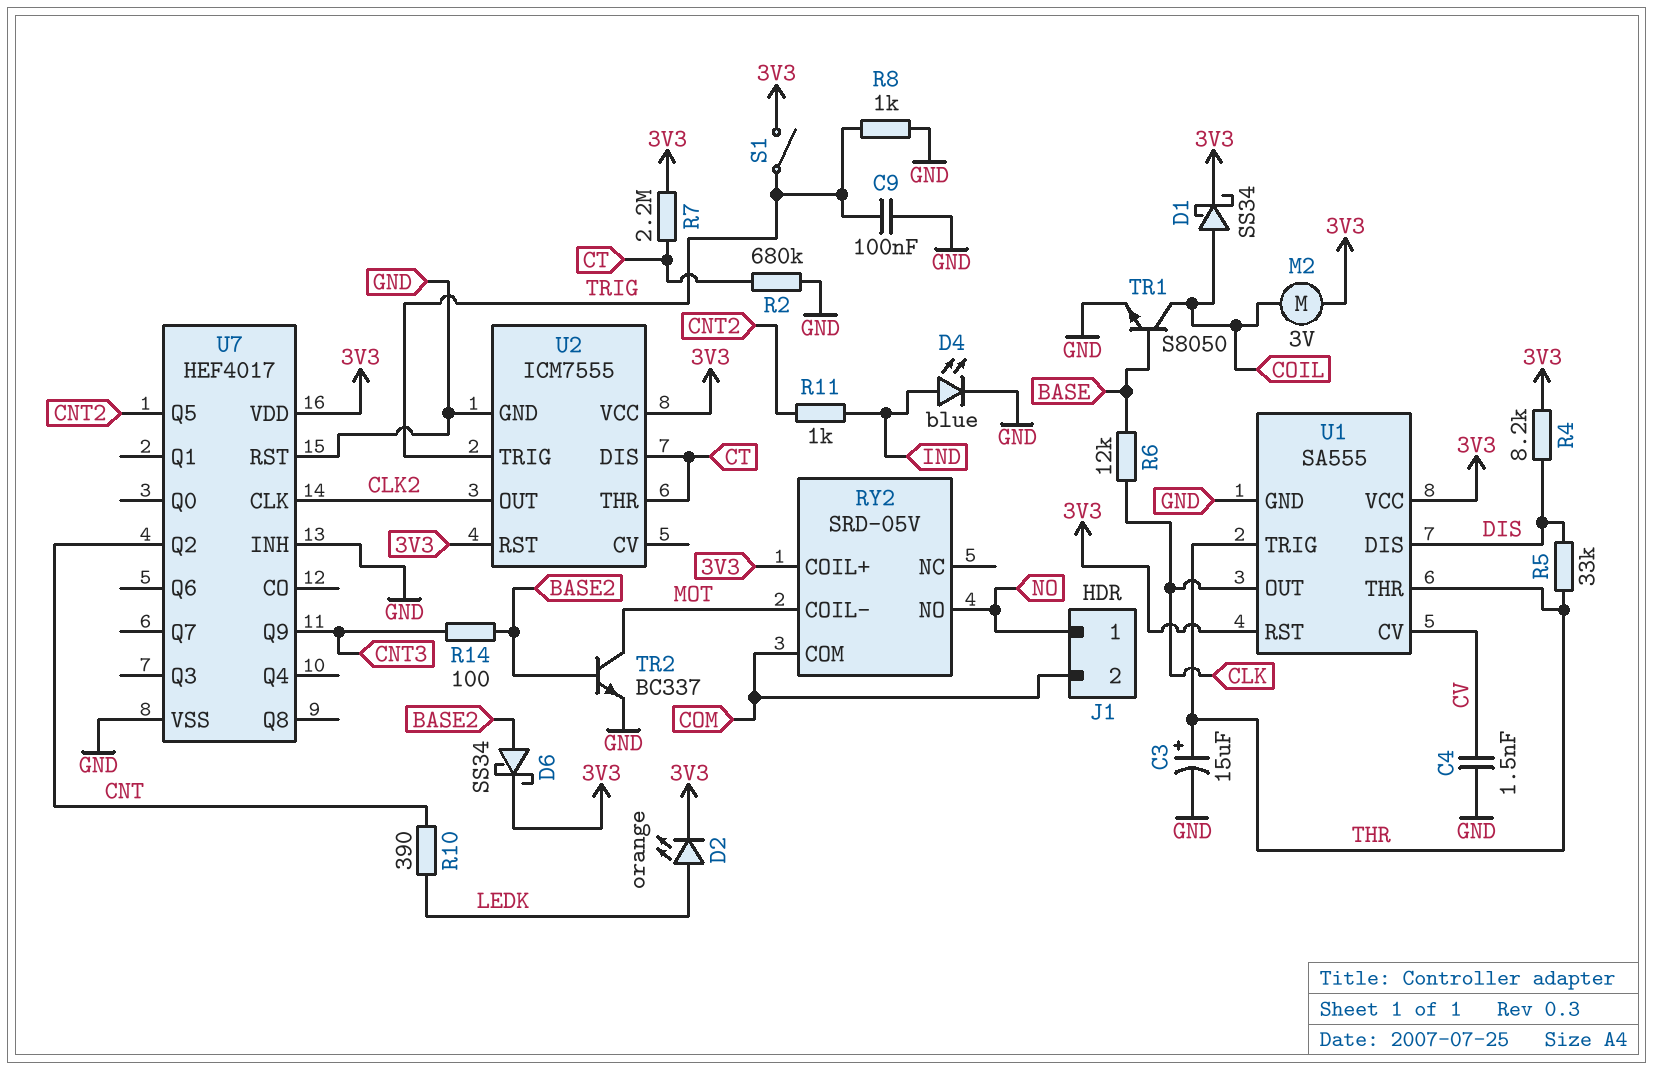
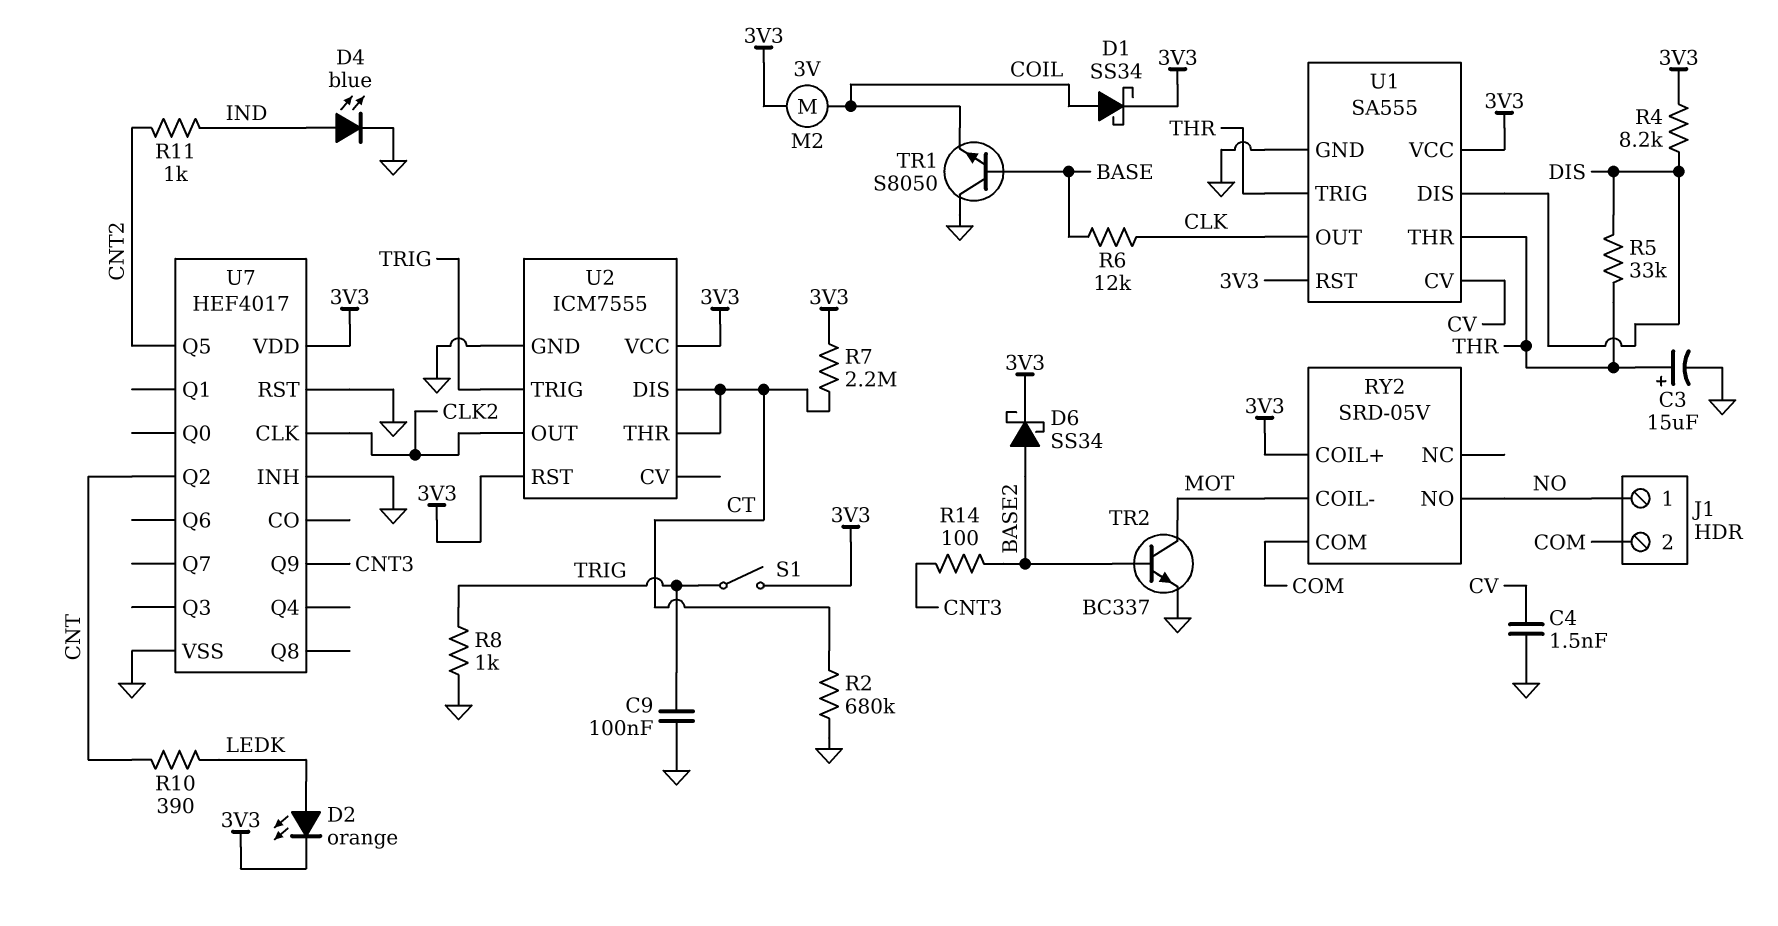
TR1: NPN S8050 (B BASE, C COIL, E GND) -> NPN S8050 (B BASE, C GND, E COIL)

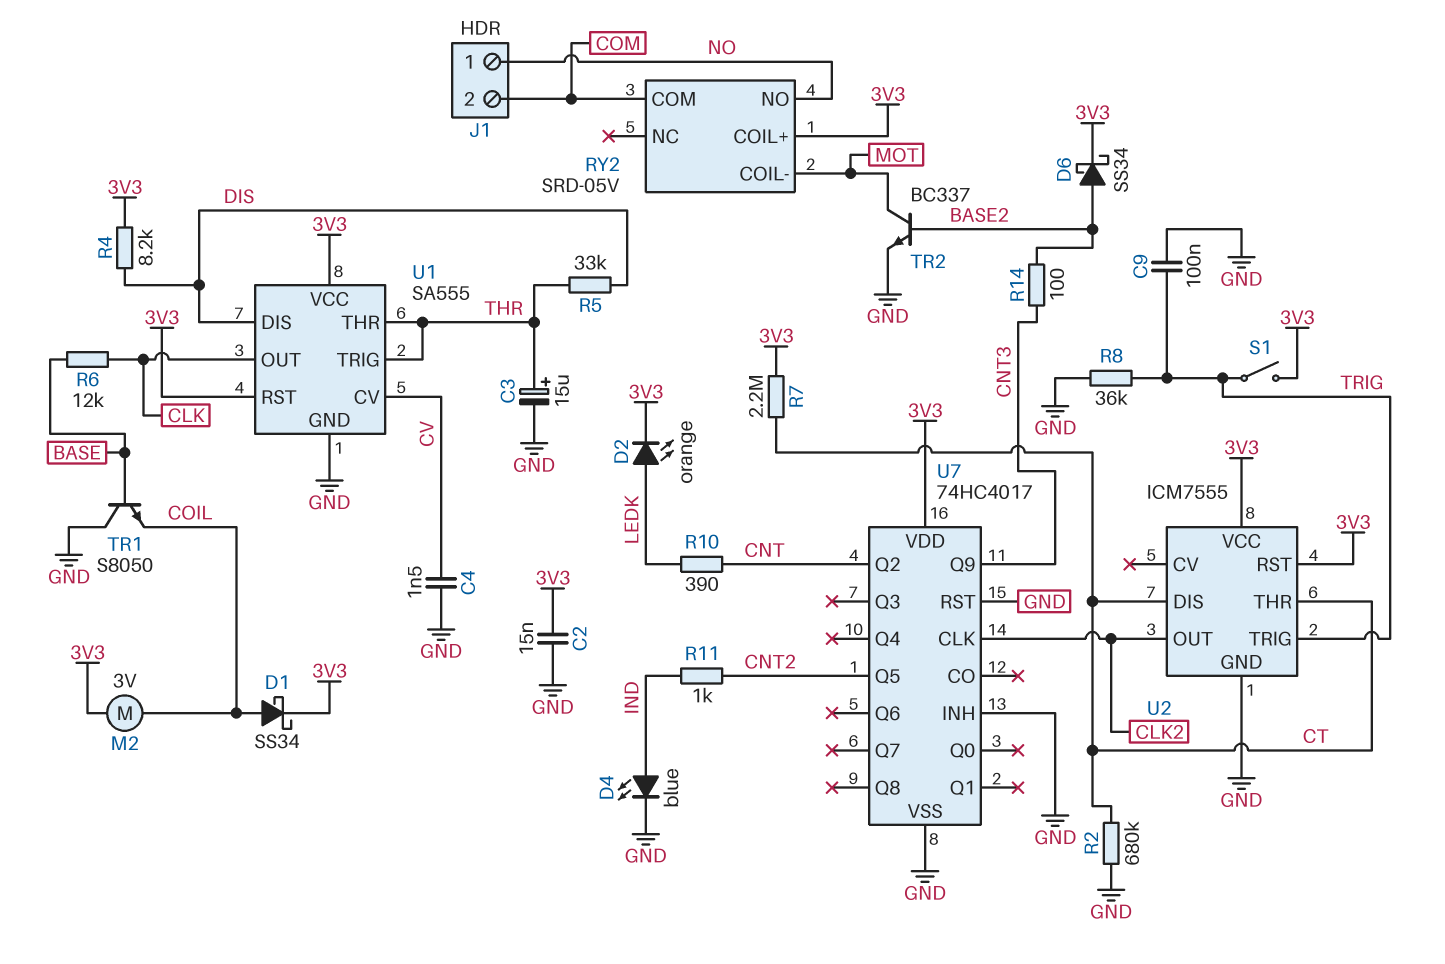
C2: none -> 15nF (3V3, GND)
R8: 1k (GND, TRIG) -> 36k (GND, TRIG)
U7: HEF4017 -> 74HC4017

